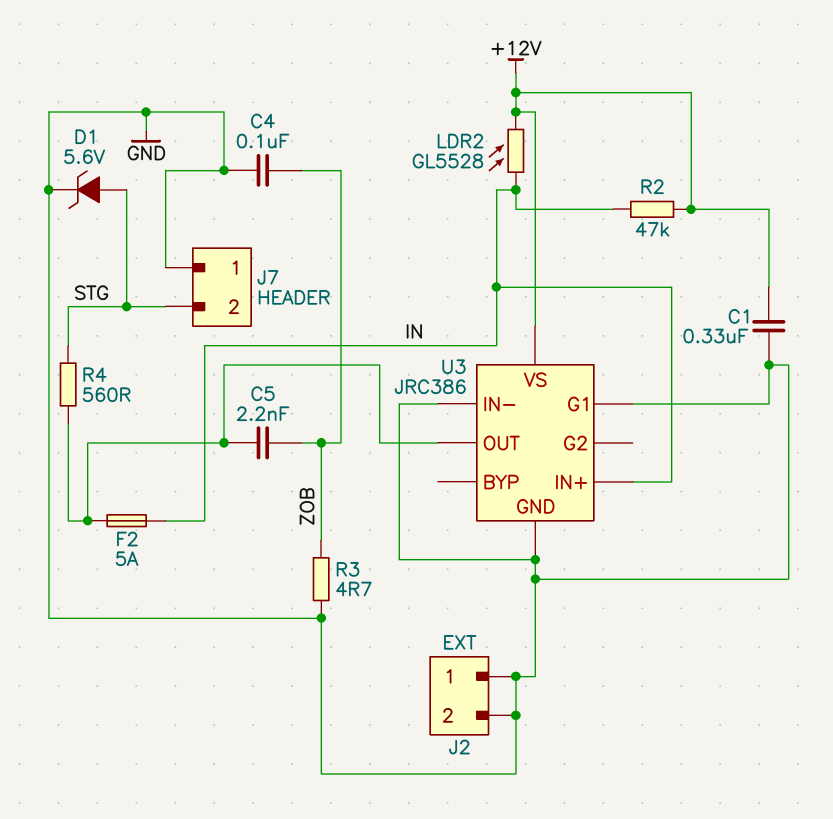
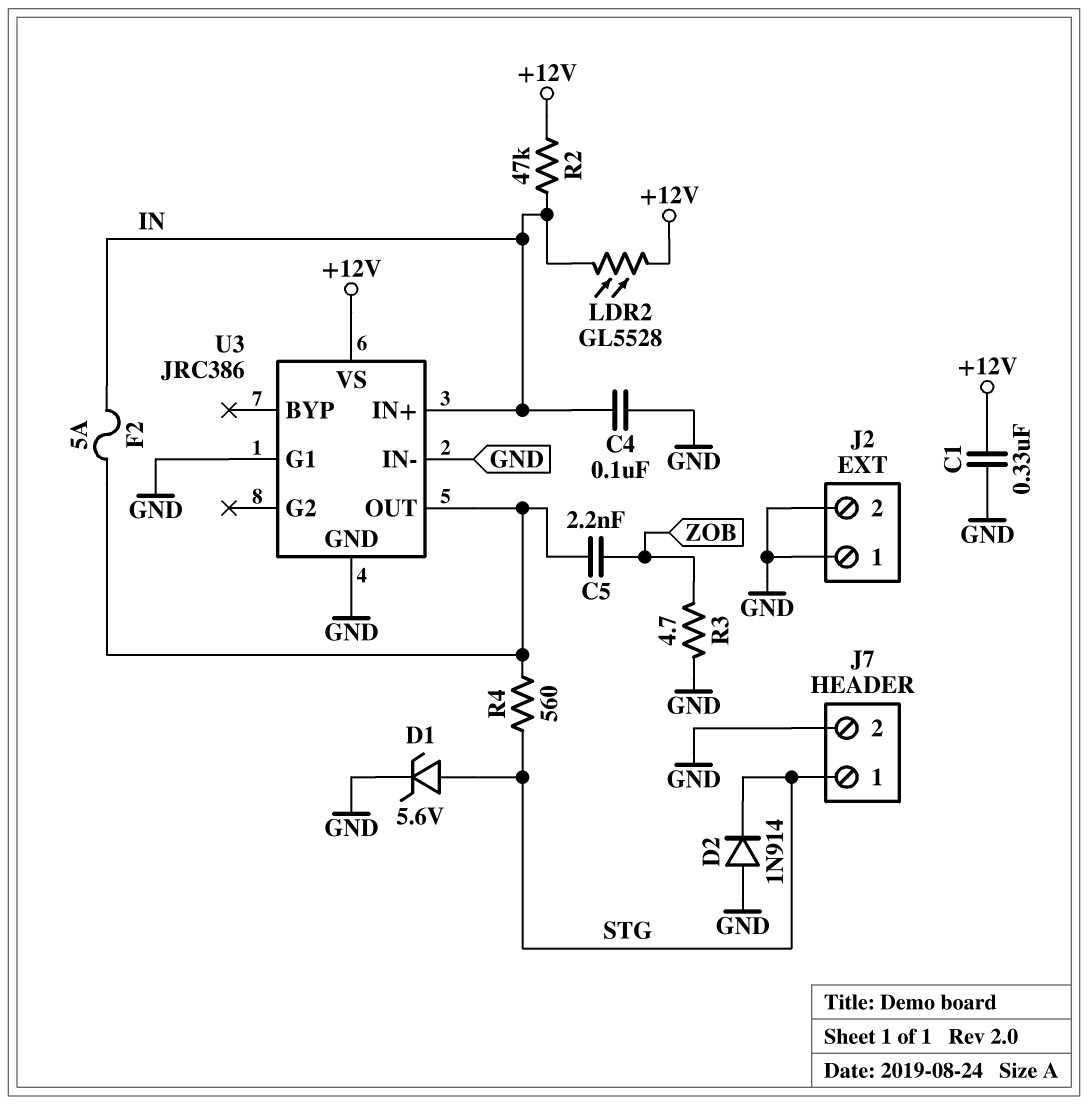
C4: 100nF (GND, ZOB) -> 100nF (GND, IN)
D2: none -> diode 1N914 (A GND, K STG)
J7 pin 1: GND -> STG
J7 pin 2: STG -> GND

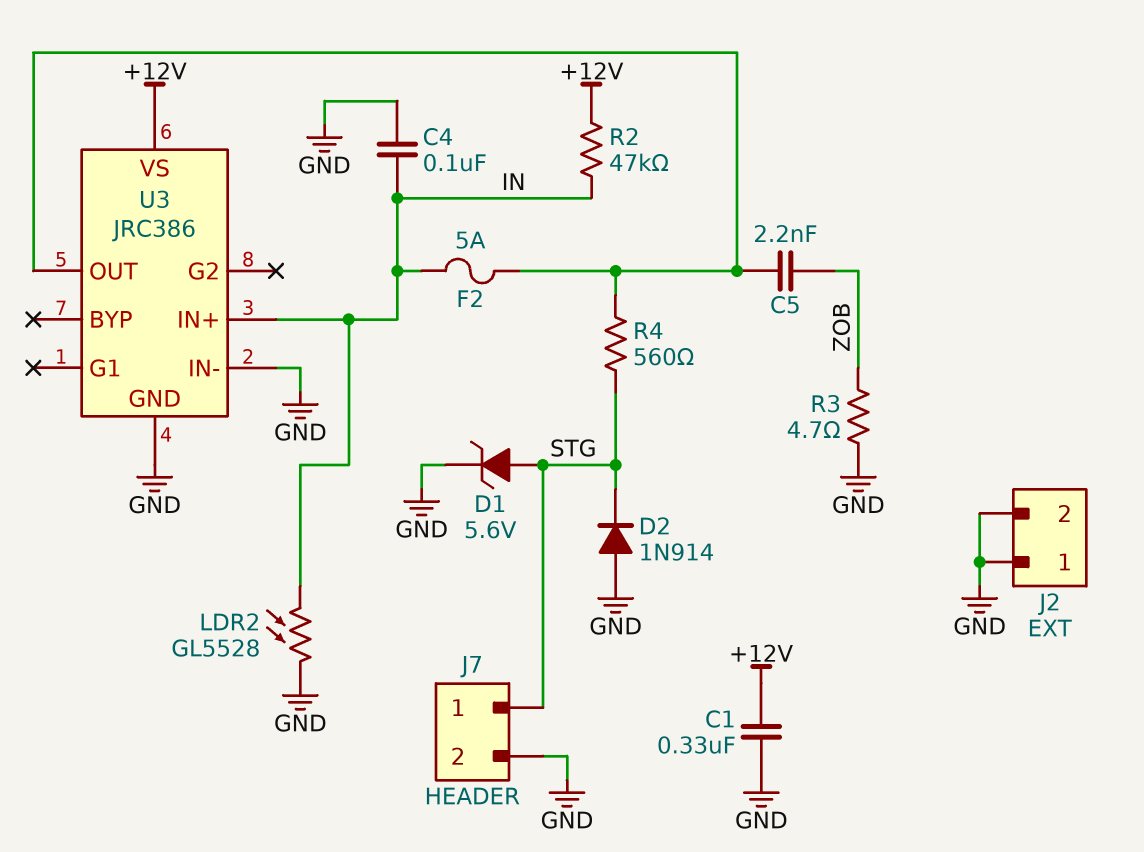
LDR2: GL5528 (+12V, IN) -> GL5528 (GND, IN)
U3 pin G1: GND -> none

